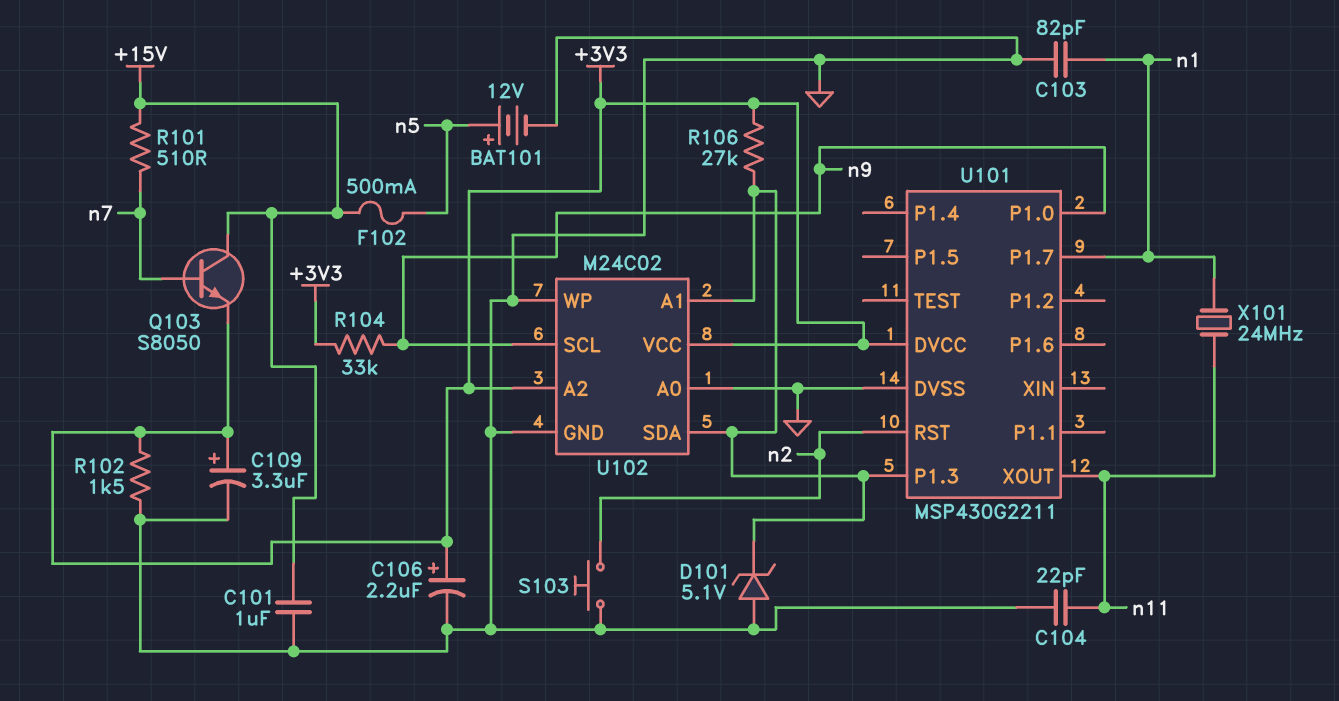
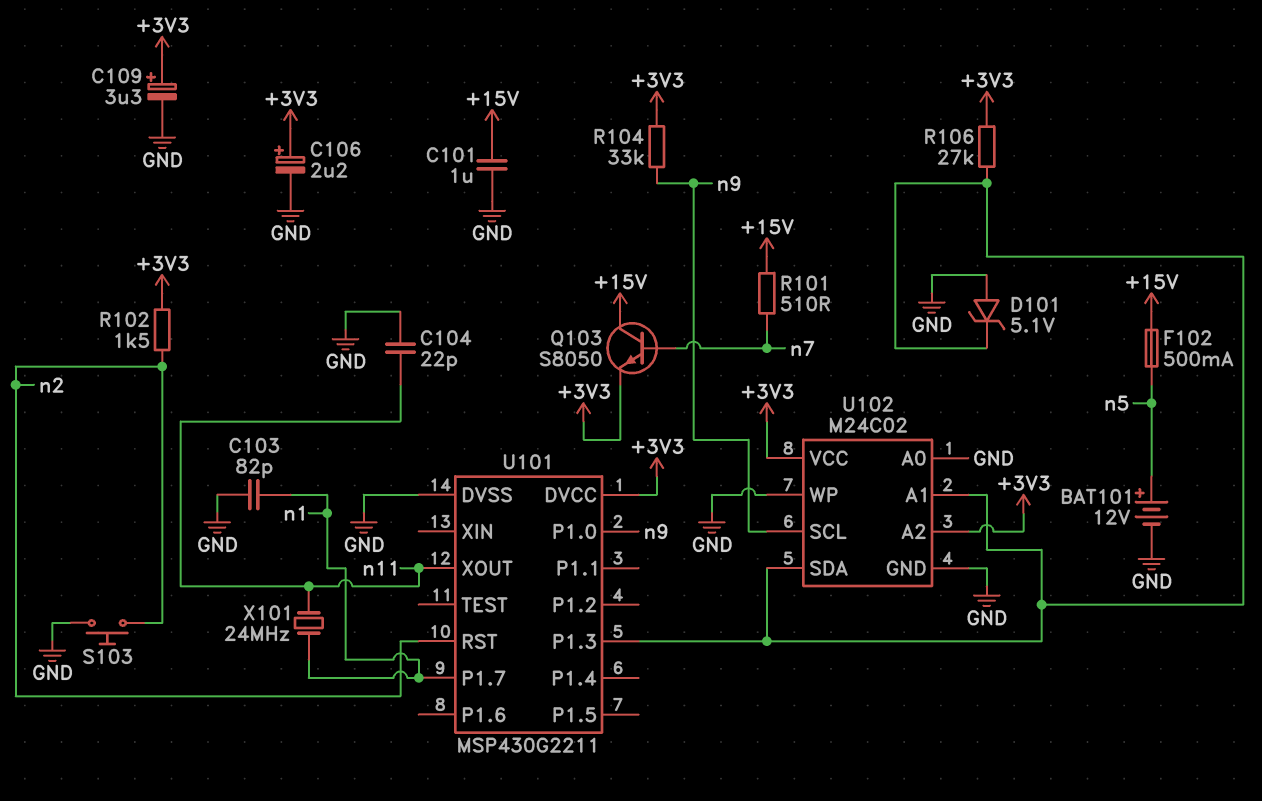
R102: 1.5k (+3V3, GND) -> 1.5k (+3V3, n2)

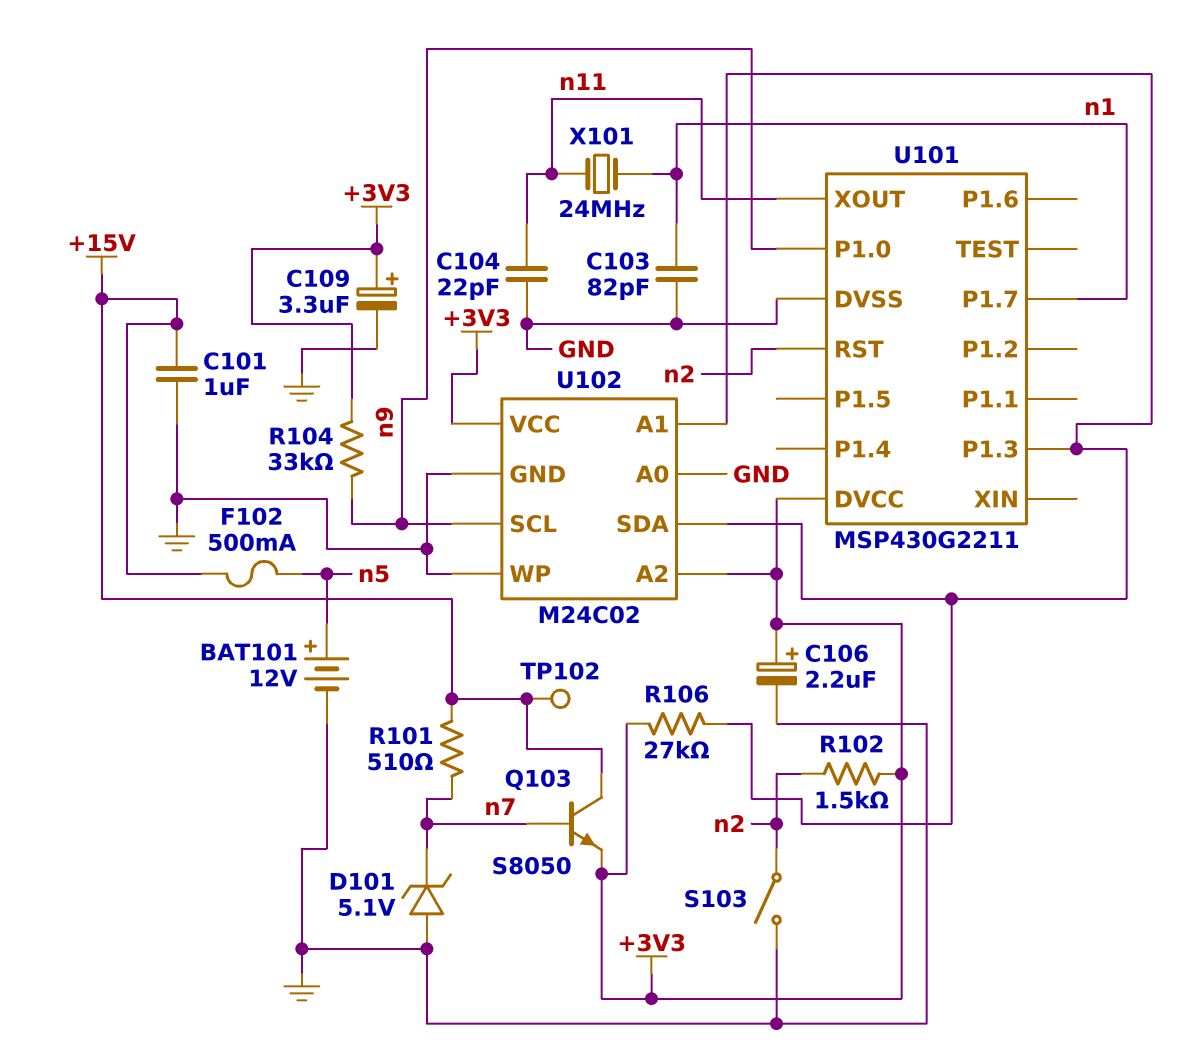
D101: zener 5.1V (A GND, K U101/P1.3) -> zener 5.1V (A GND, K n7)
S103: button (GND, n2) -> switch (GND, n2)
TP102: none -> test point (+15V)

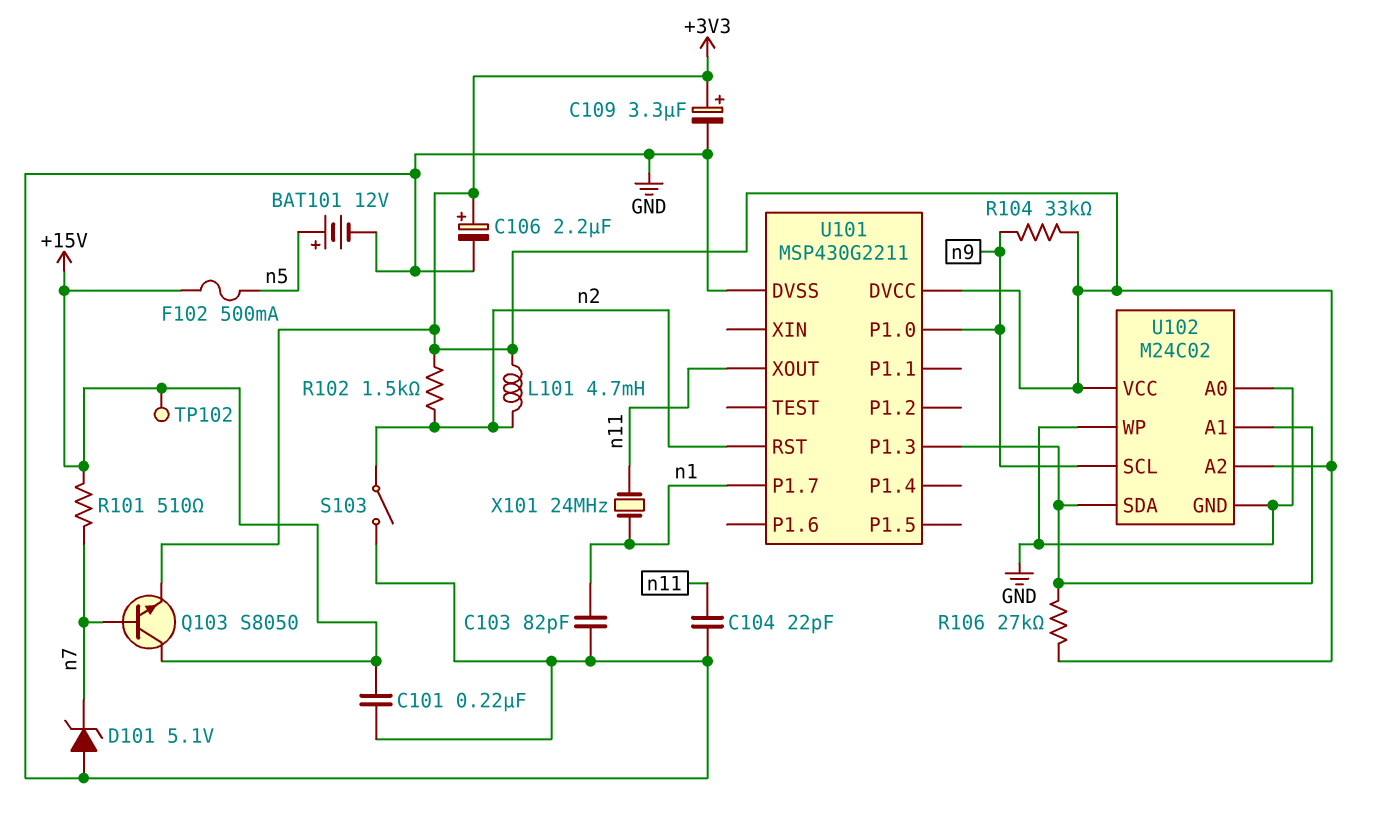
C101: 1uF (+15V, GND) -> 220nF (+15V, GND)
L101: none -> 4.7mH (+3V3, n2)

